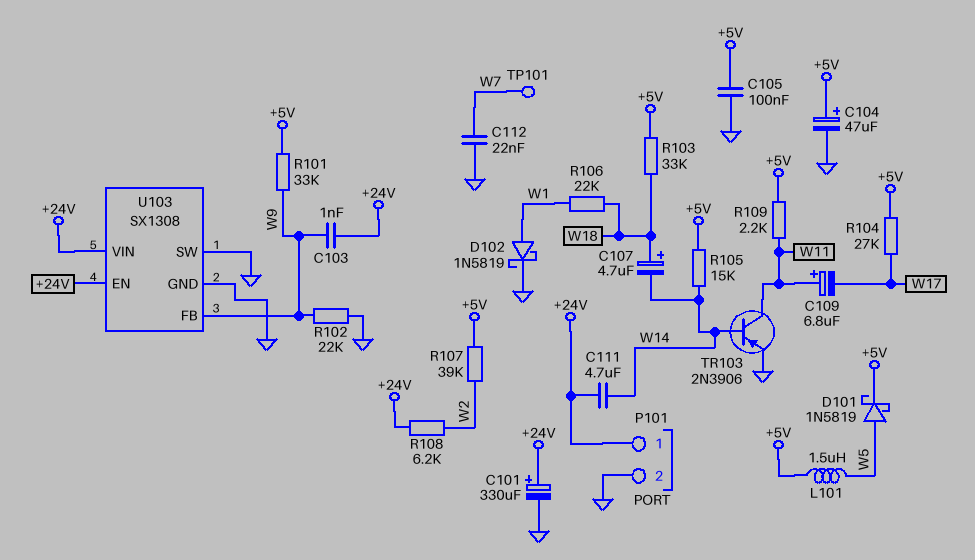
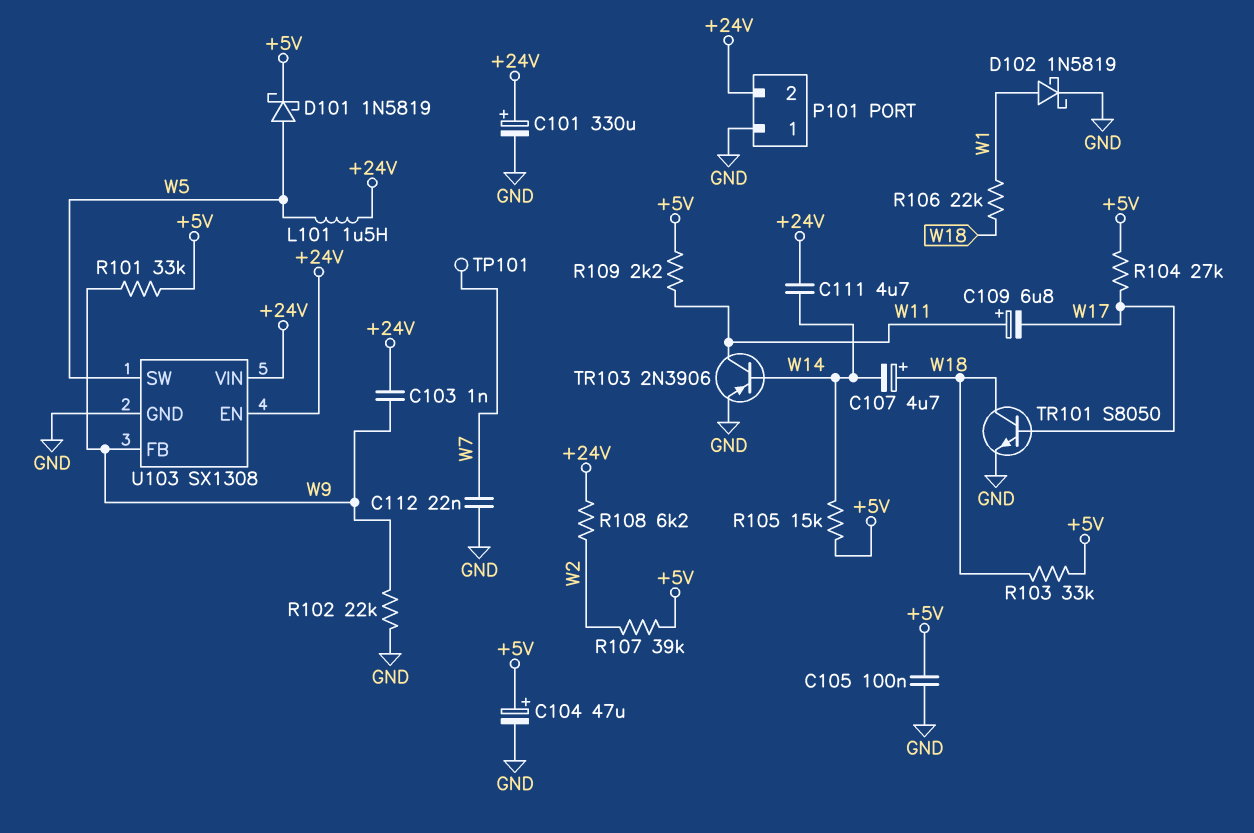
L101: 1.5uH (+5V, W5) -> 1.5uH (+24V, W5)
P101 pin 1: +24V -> GND
P101 pin 2: GND -> +24V
TR101: none -> NPN S8050 (B W17, C W18, E GND)
U103 pin SW: GND -> W5

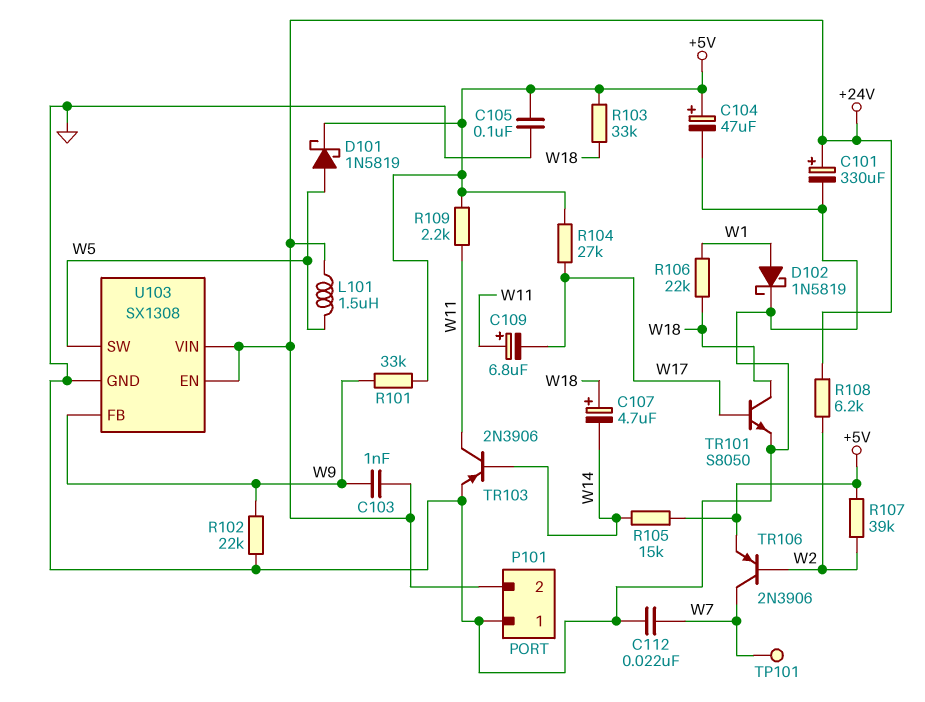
C111: 4.7uF (+24V, W14) -> none
TR106: none -> PNP 2N3906 (B W2, C W7, E +5V)

